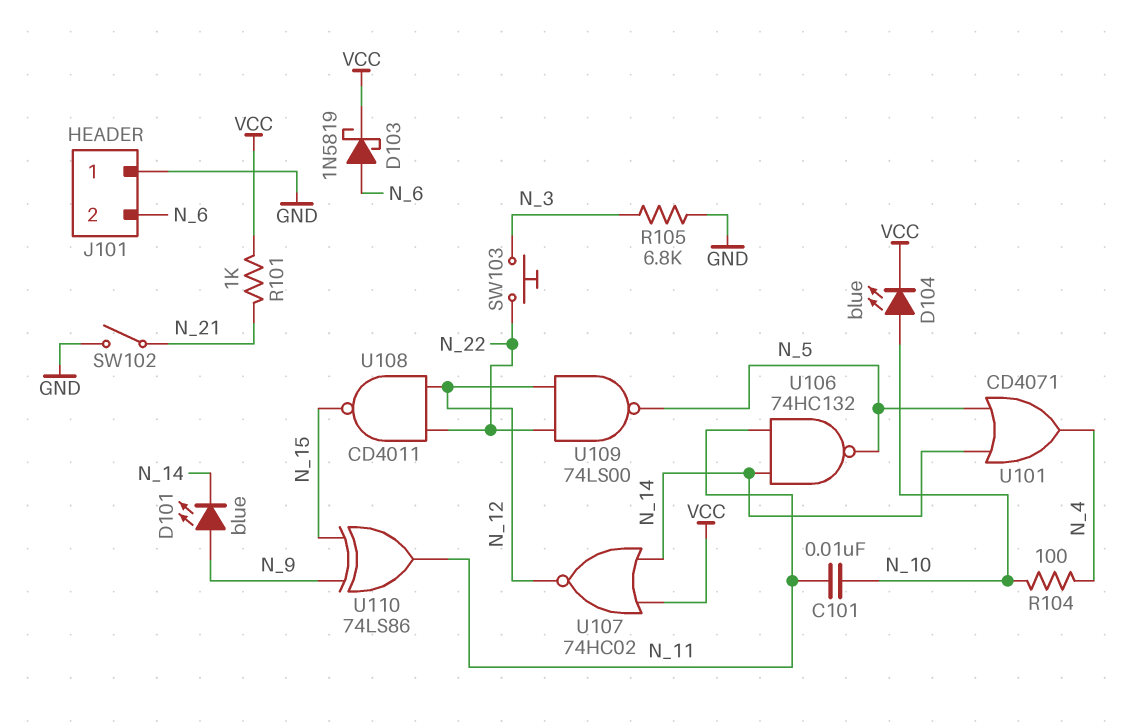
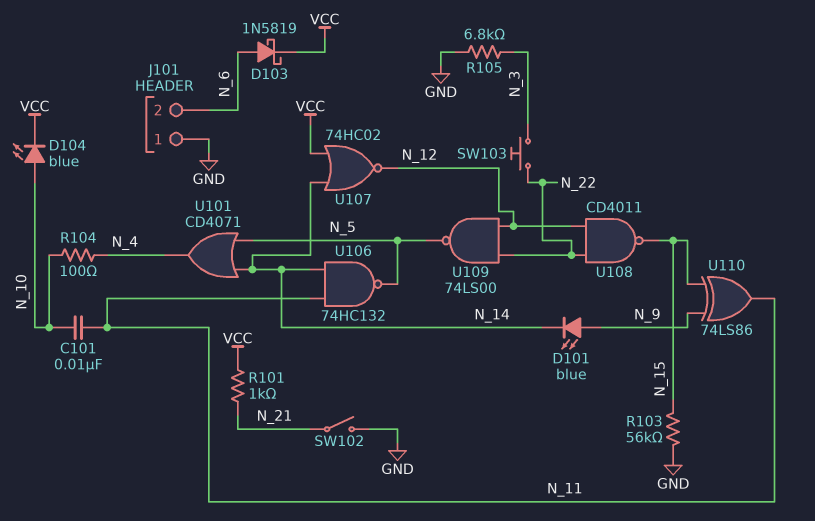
R103: none -> 56k (GND, N_15)

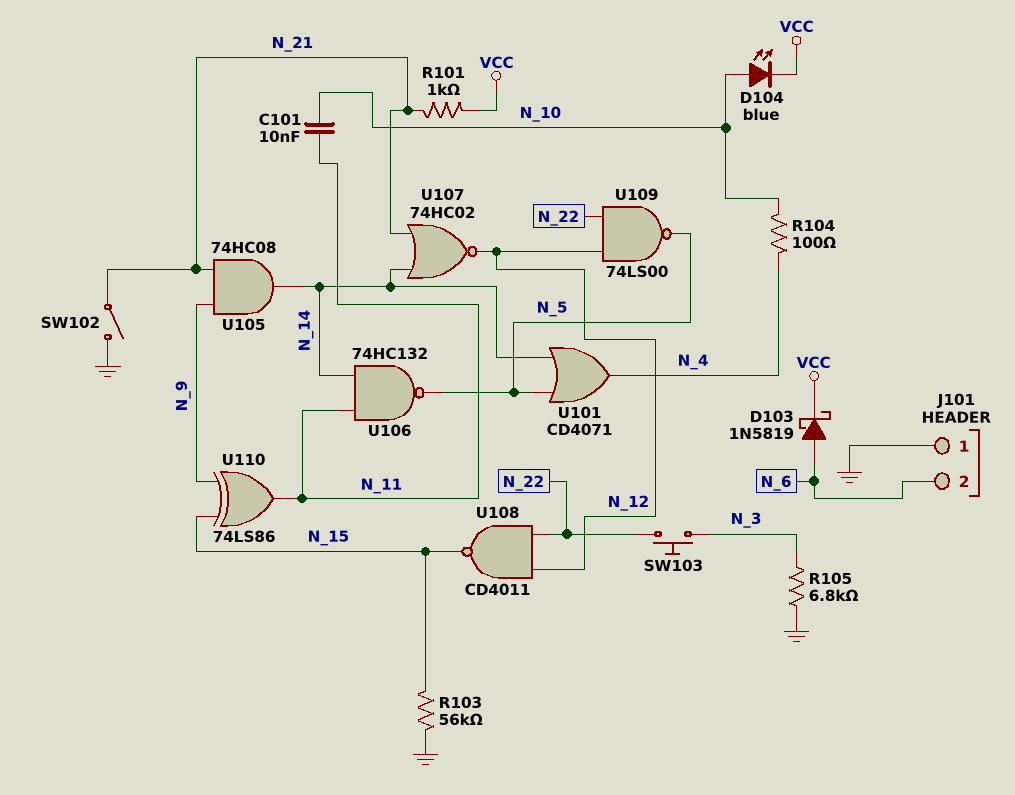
D101: LED blue (A N_9, K N_14) -> none
U105: none -> AND 74HC08 (in N_9, in N_21, out N_14)
U107: NOR 74HC02 (in N_14, in VCC, out N_12) -> NOR 74HC02 (in N_14, in N_21, out N_12)

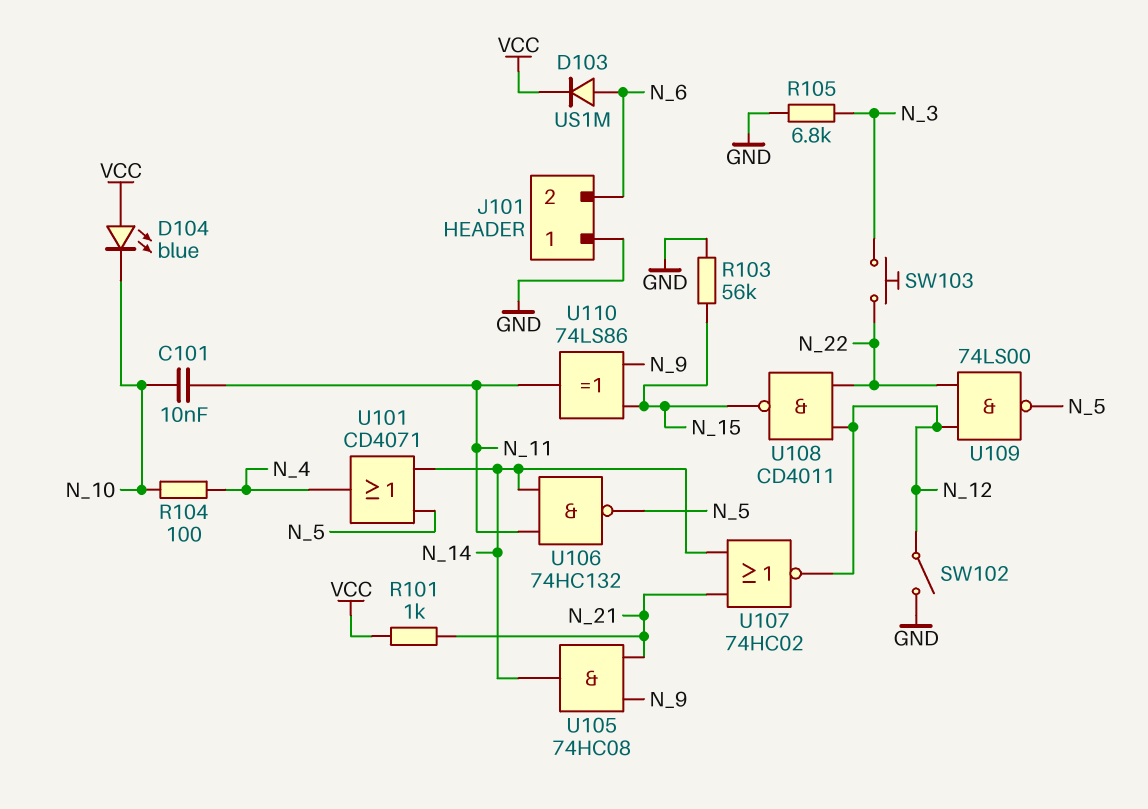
D103: schottky 1N5819 (A N_6, K VCC) -> diode US1M (A N_6, K VCC)
D104: LED blue (A N_10, K VCC) -> LED blue (A VCC, K N_10)
SW102: switch (GND, N_21) -> switch (GND, N_12)

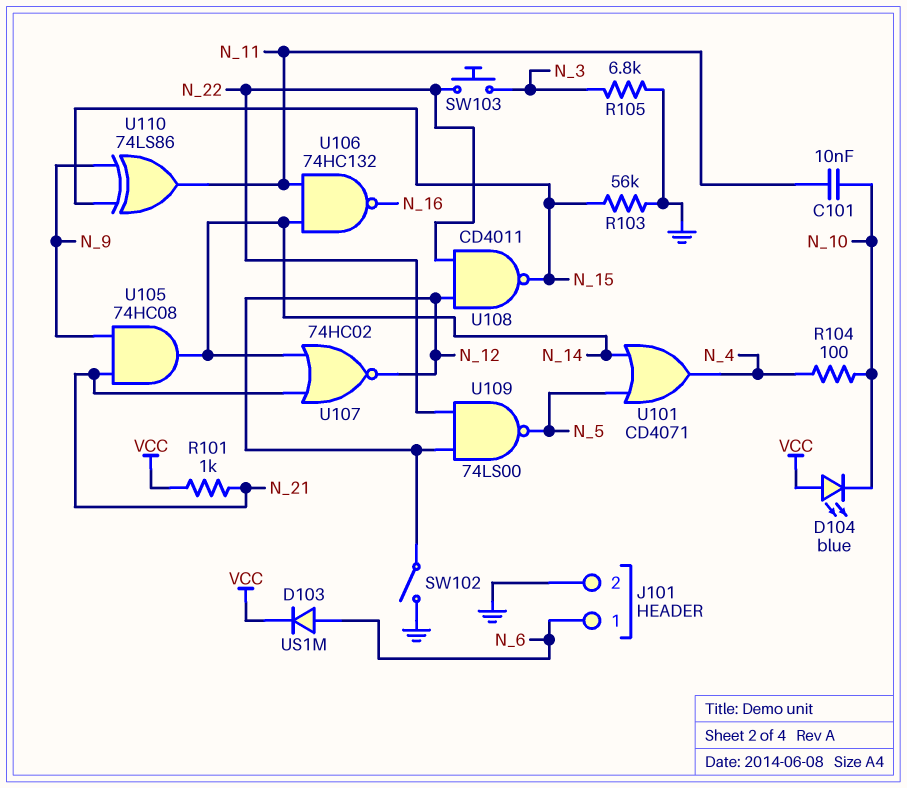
J101 pin 1: GND -> N_6
J101 pin 2: N_6 -> GND
U106: NAND 74HC132 (in N_11, in N_14, out N_5) -> NAND 74HC132 (in N_11, in N_14, out N_16)

